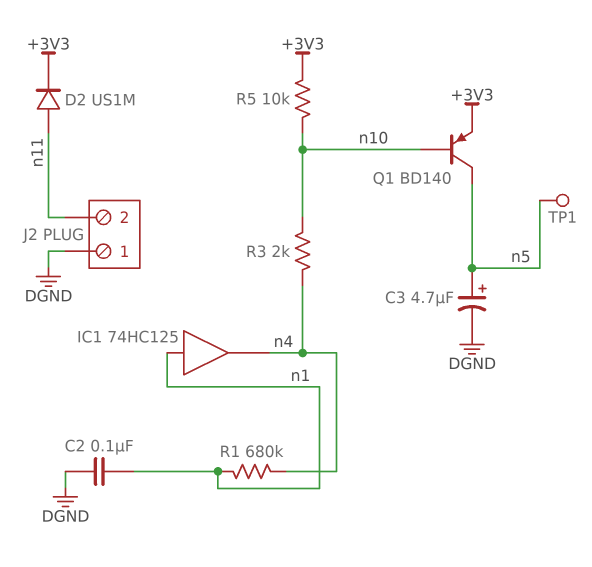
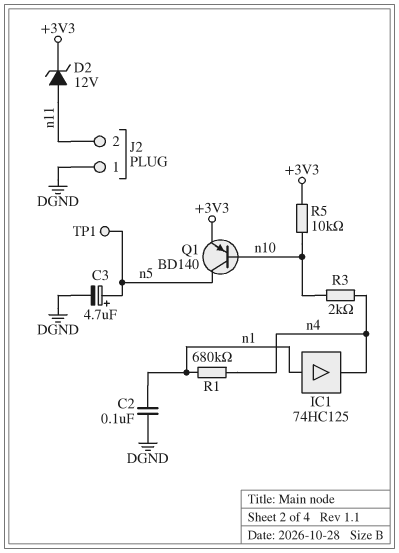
D2: diode US1M (A n11, K +3V3) -> zener 12V (A n11, K +3V3)

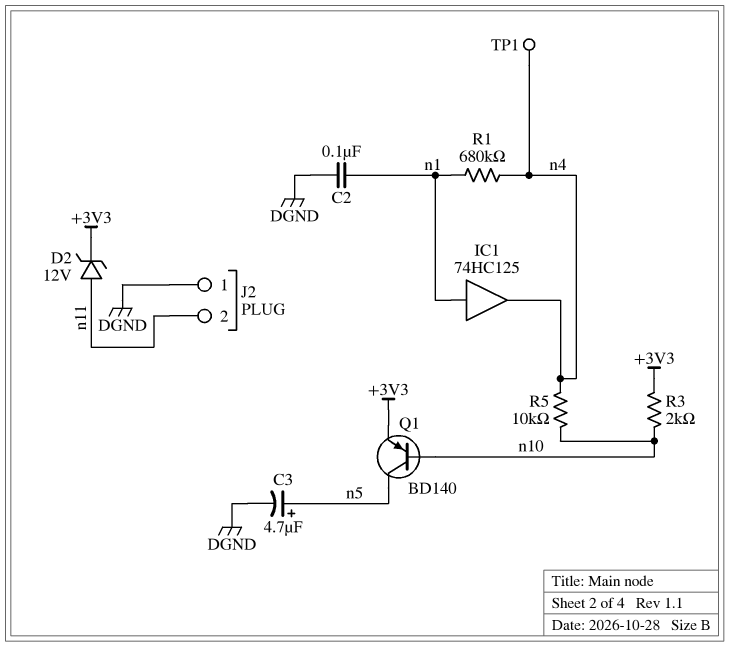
R3: 2k (n4, n10) -> 2k (+3V3, n10)
R5: 10k (+3V3, n10) -> 10k (n4, n10)
TP1: test point (n5) -> test point (n4)

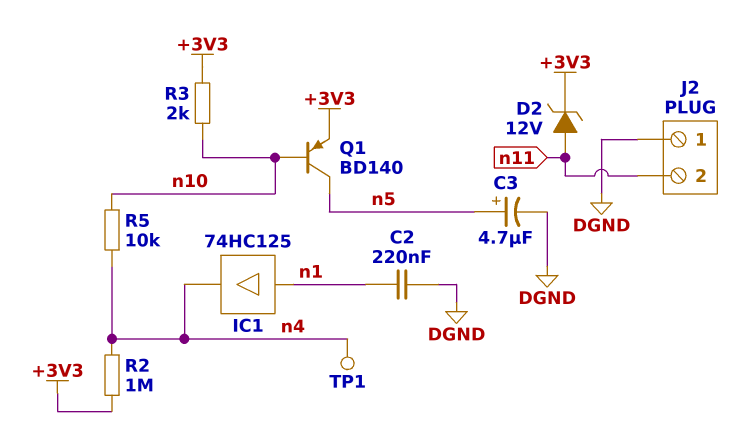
C2: 100nF (DGND, n1) -> 220nF (DGND, n1)
R1: 680k (n1, n4) -> none
R2: none -> 1M (+3V3, n4)

